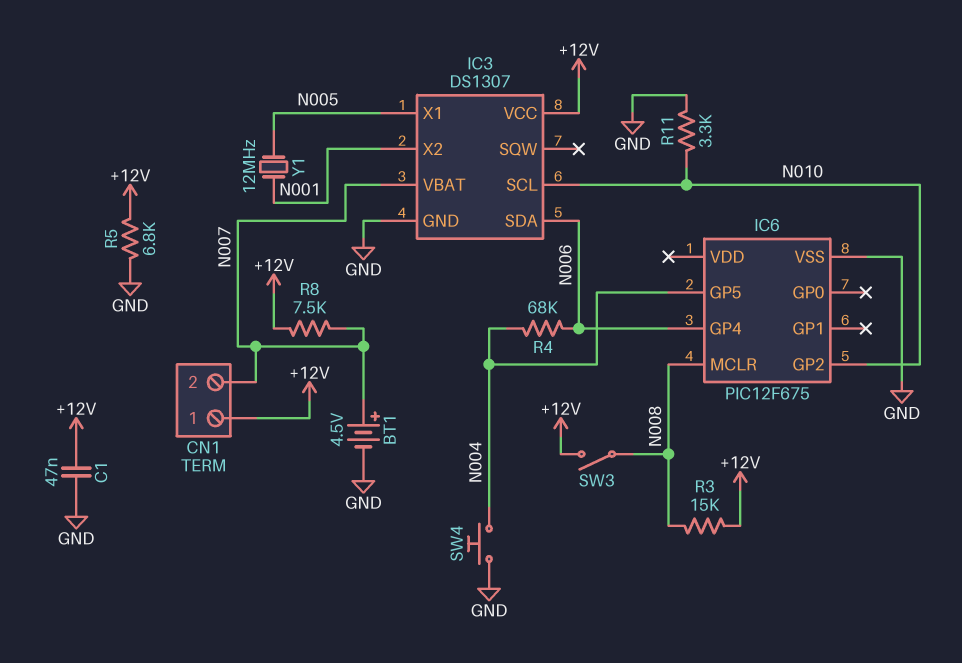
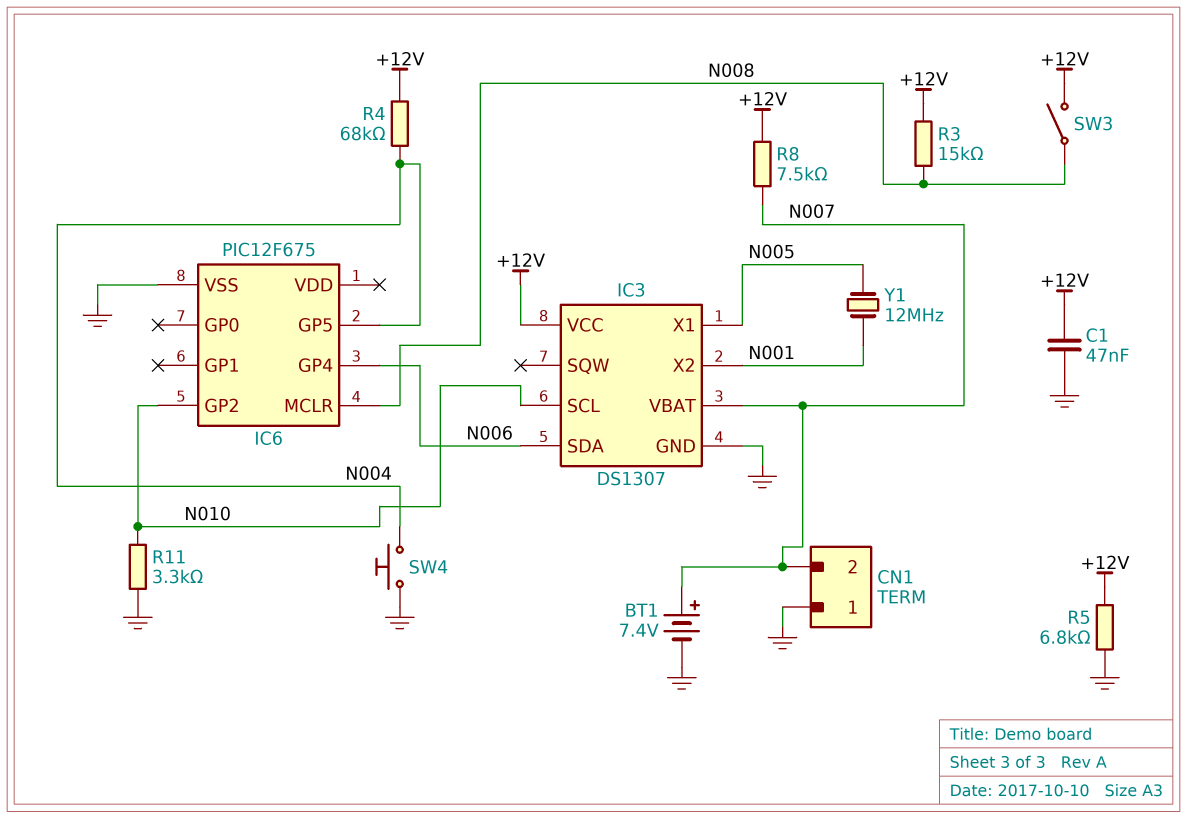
BT1: 4.5V (plus N007, minus GND) -> 7.4V (plus N007, minus GND)
CN1 pin 1: +12V -> GND
R4: 68k (N004, N006) -> 68k (+12V, N004)

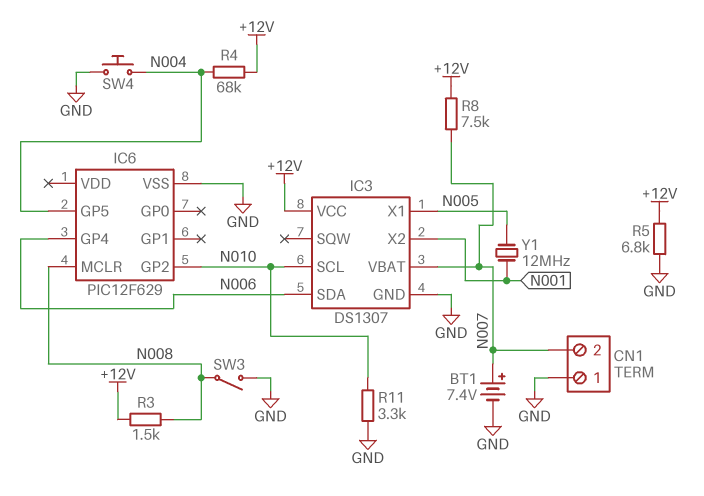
C1: 47nF (+12V, GND) -> none
IC6: PIC12F675 -> PIC12F629
R3: 15k (+12V, N008) -> 1.5k (+12V, N008)
SW3: switch (+12V, N008) -> switch (GND, N008)

